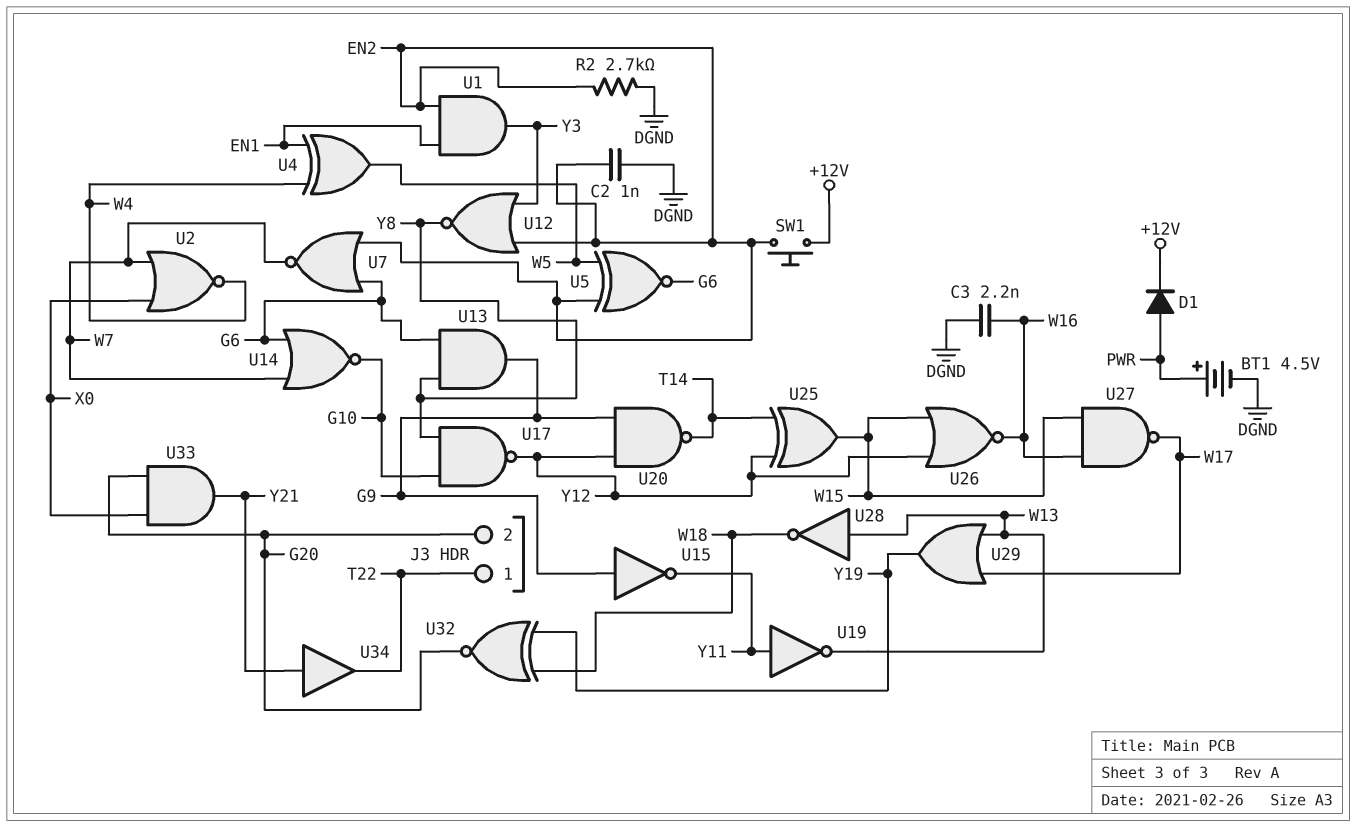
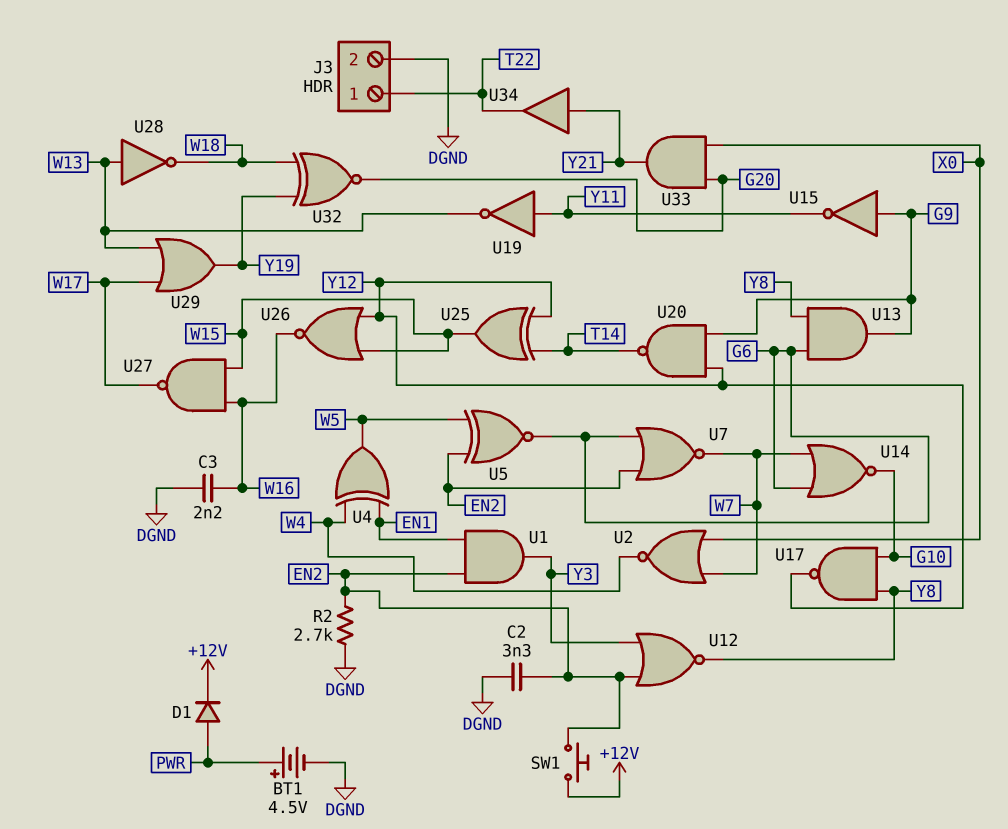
C2: 1nF (DGND, EN2) -> 3.3nF (DGND, EN2)
J3 pin 2: G20 -> DGND

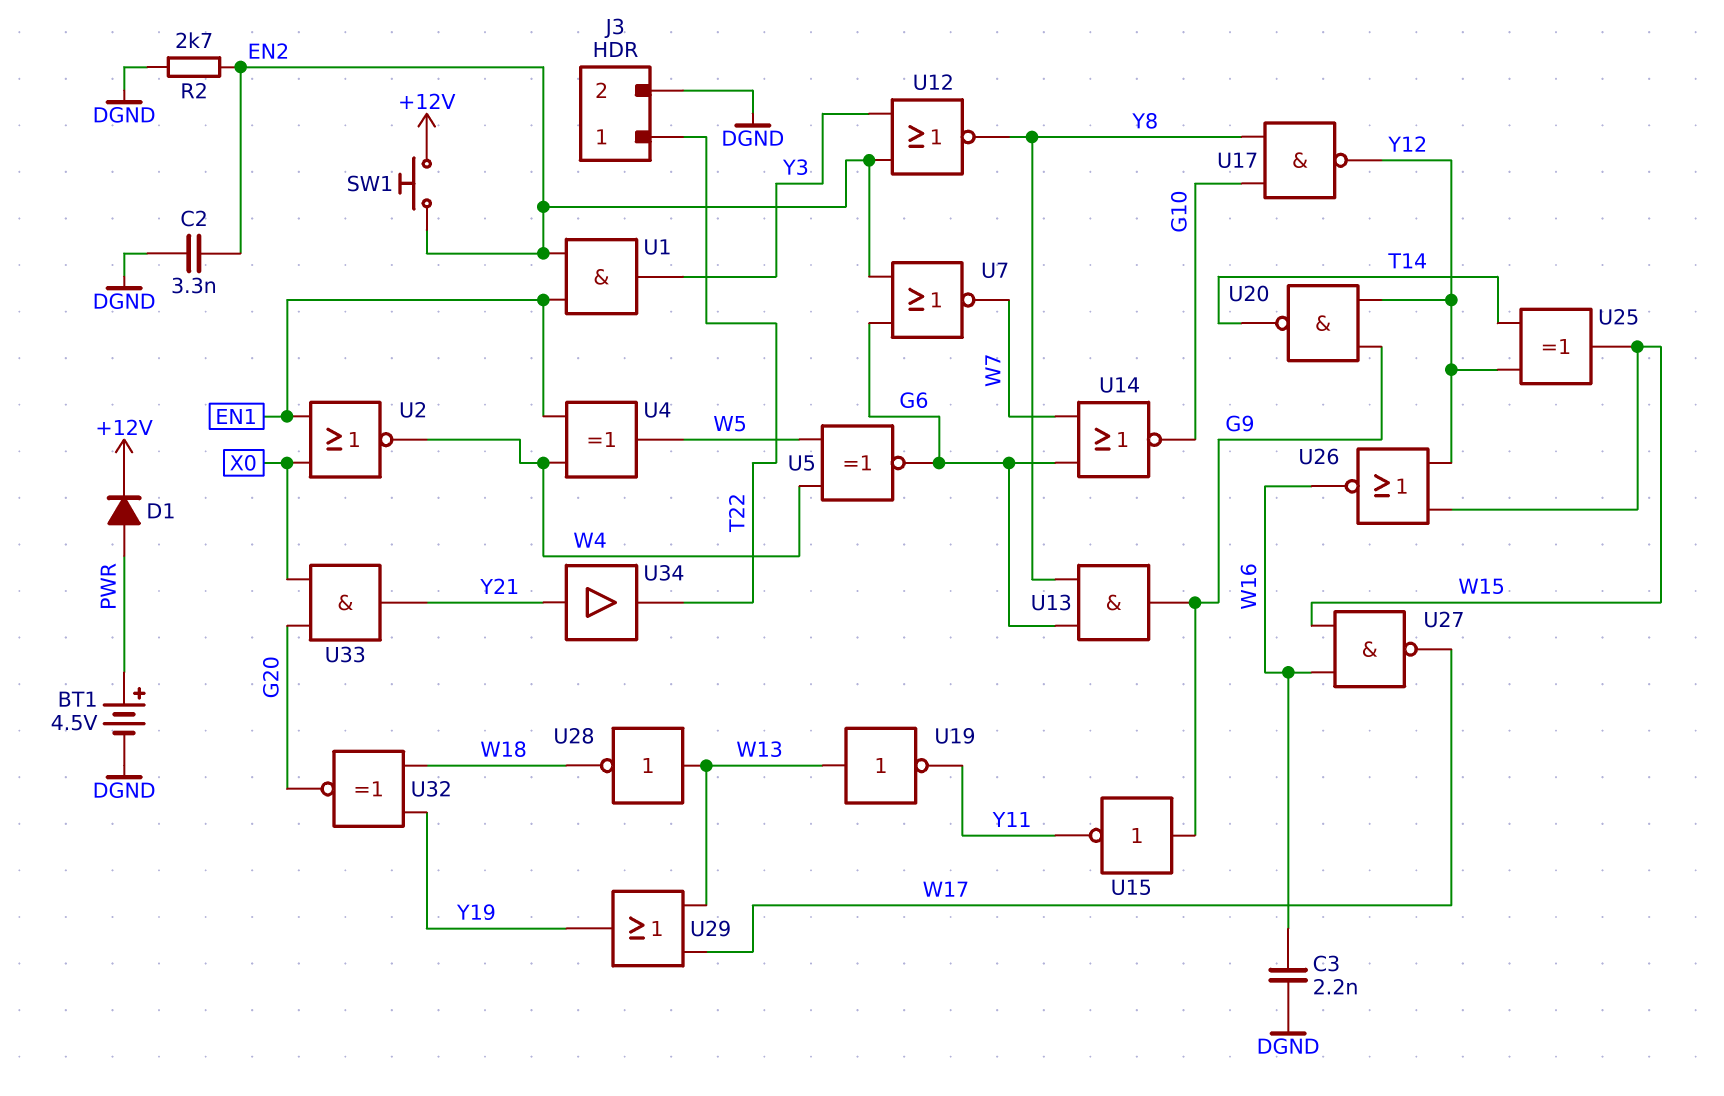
U2: NOR (in W7, in X0, out W4) -> NOR (in EN1, in X0, out W4)
U5: XNOR (in EN2, in W5, out G6) -> XNOR (in W4, in W5, out G6)
U19: NOT (in Y11, out W13) -> NOT (in W13, out Y11)

